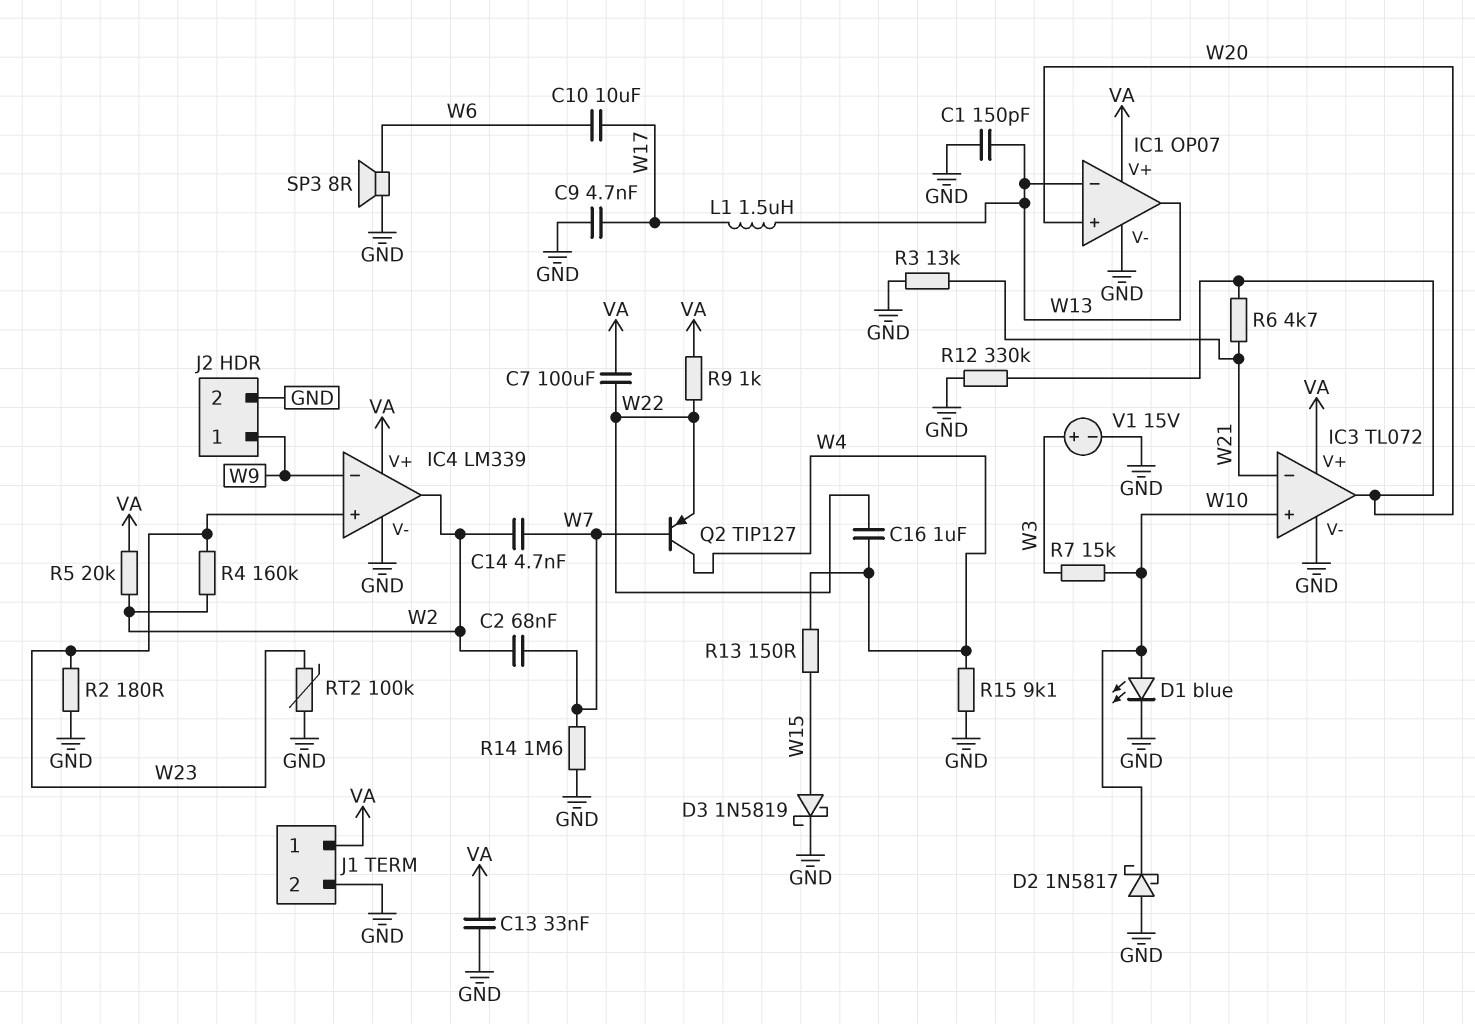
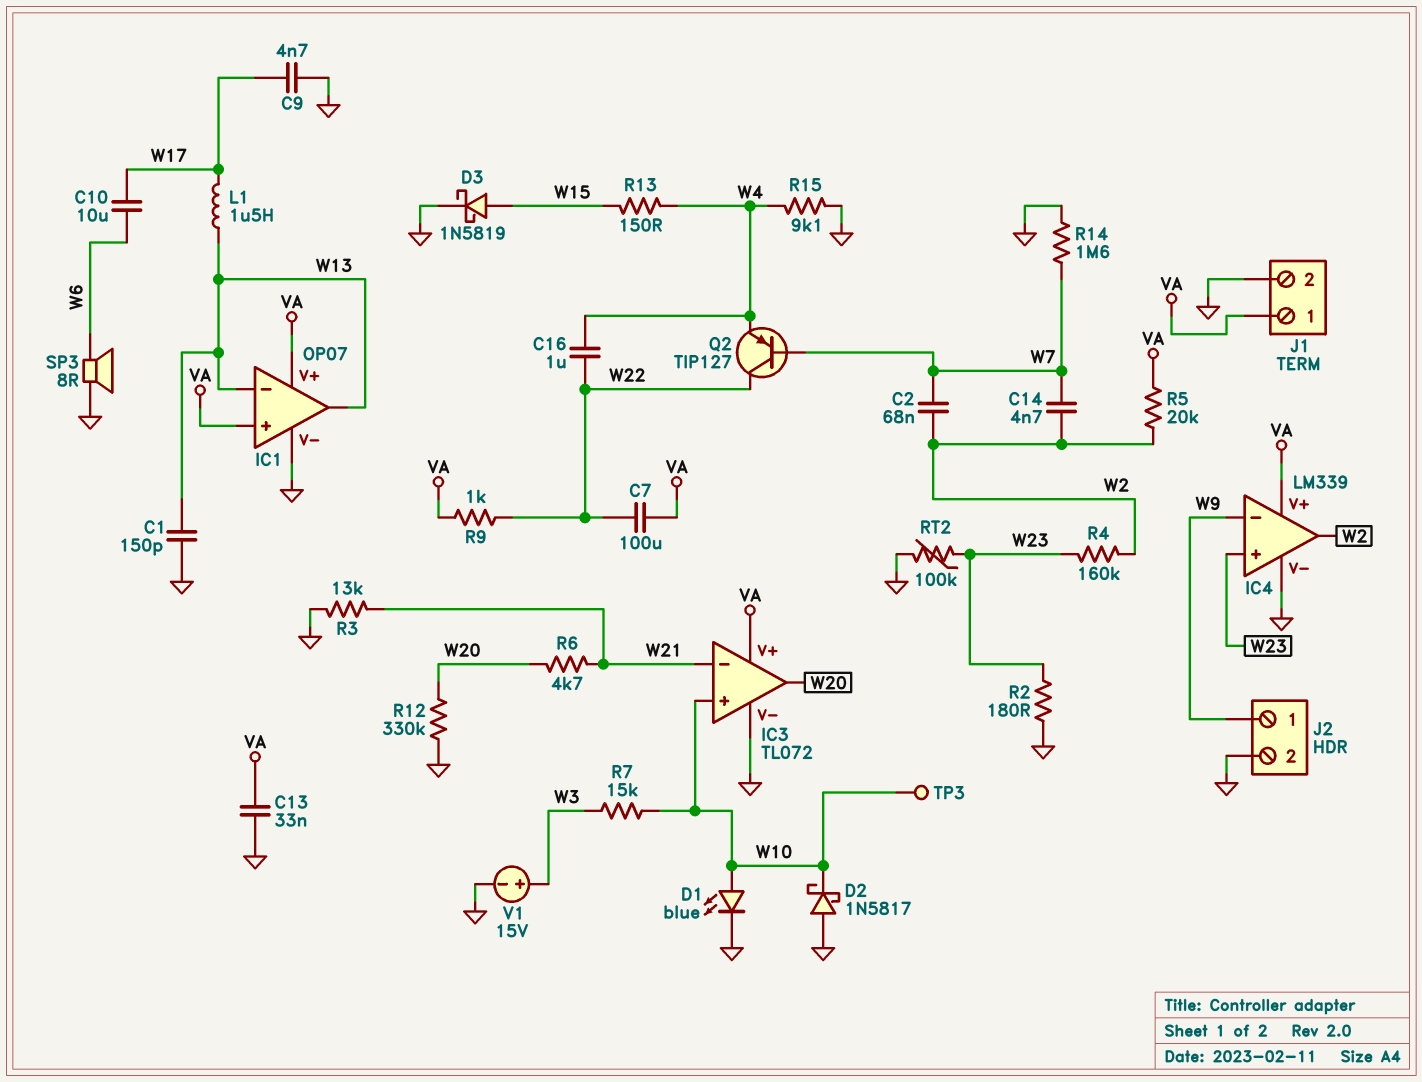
IC1 pin in+: W20 -> VA
Q2: PNP TIP127 (B W7, C W4, E W22) -> PNP TIP127 (B W7, C W22, E W4)
TP3: none -> test point (W10)

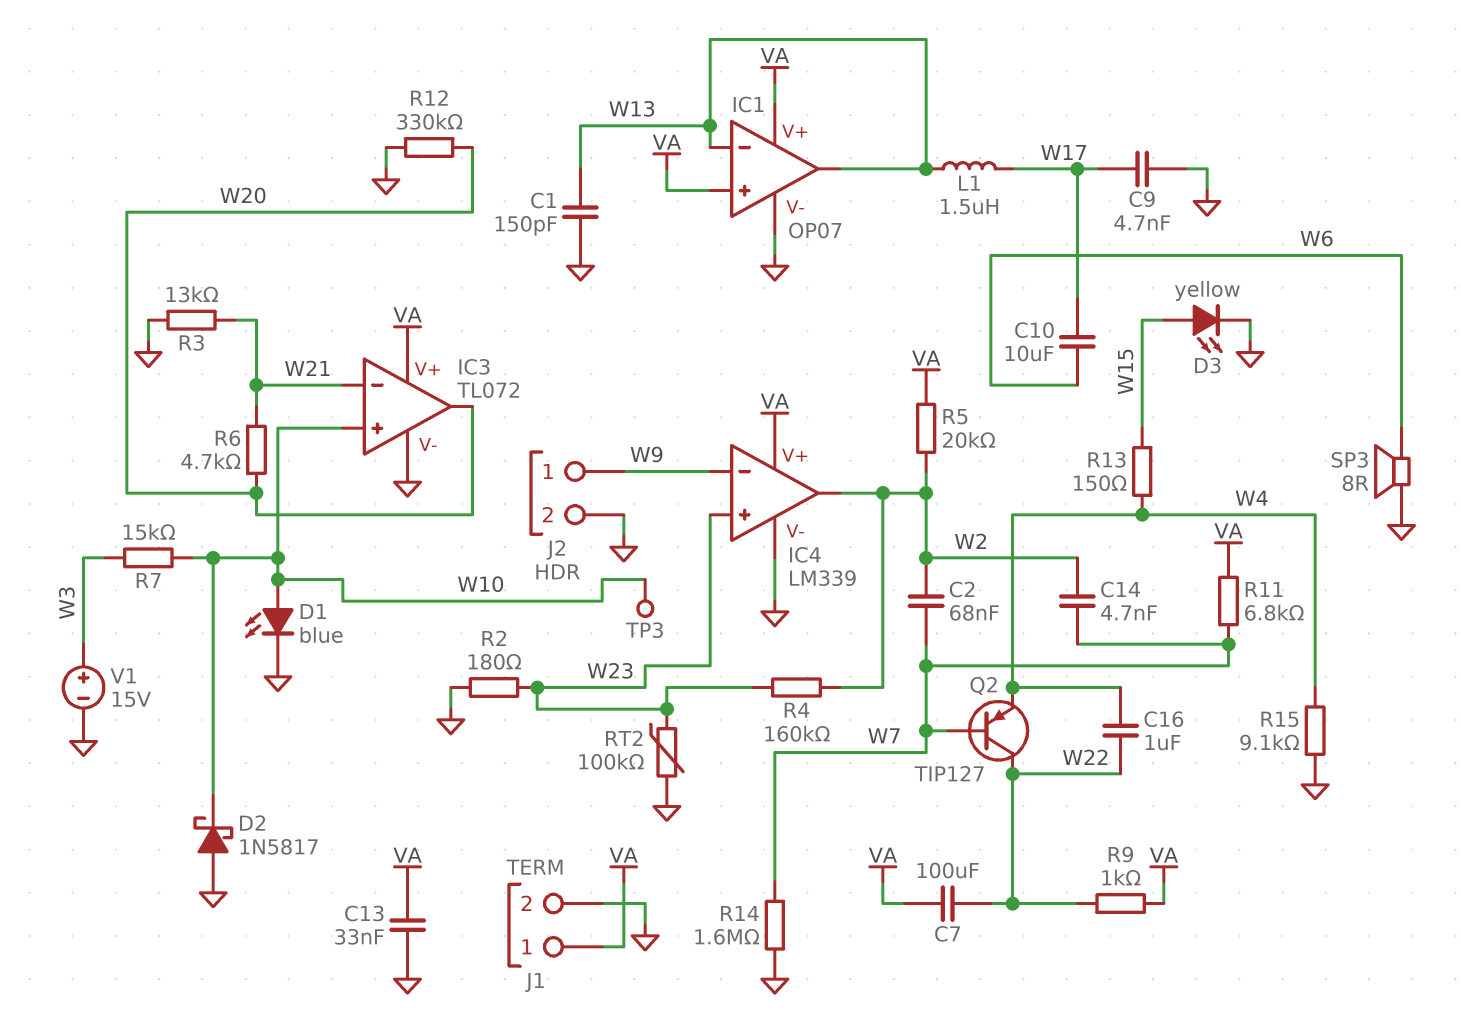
D3: schottky 1N5819 (A W15, K GND) -> LED yellow (A W15, K GND)
R11: none -> 6.8k (VA, W7)

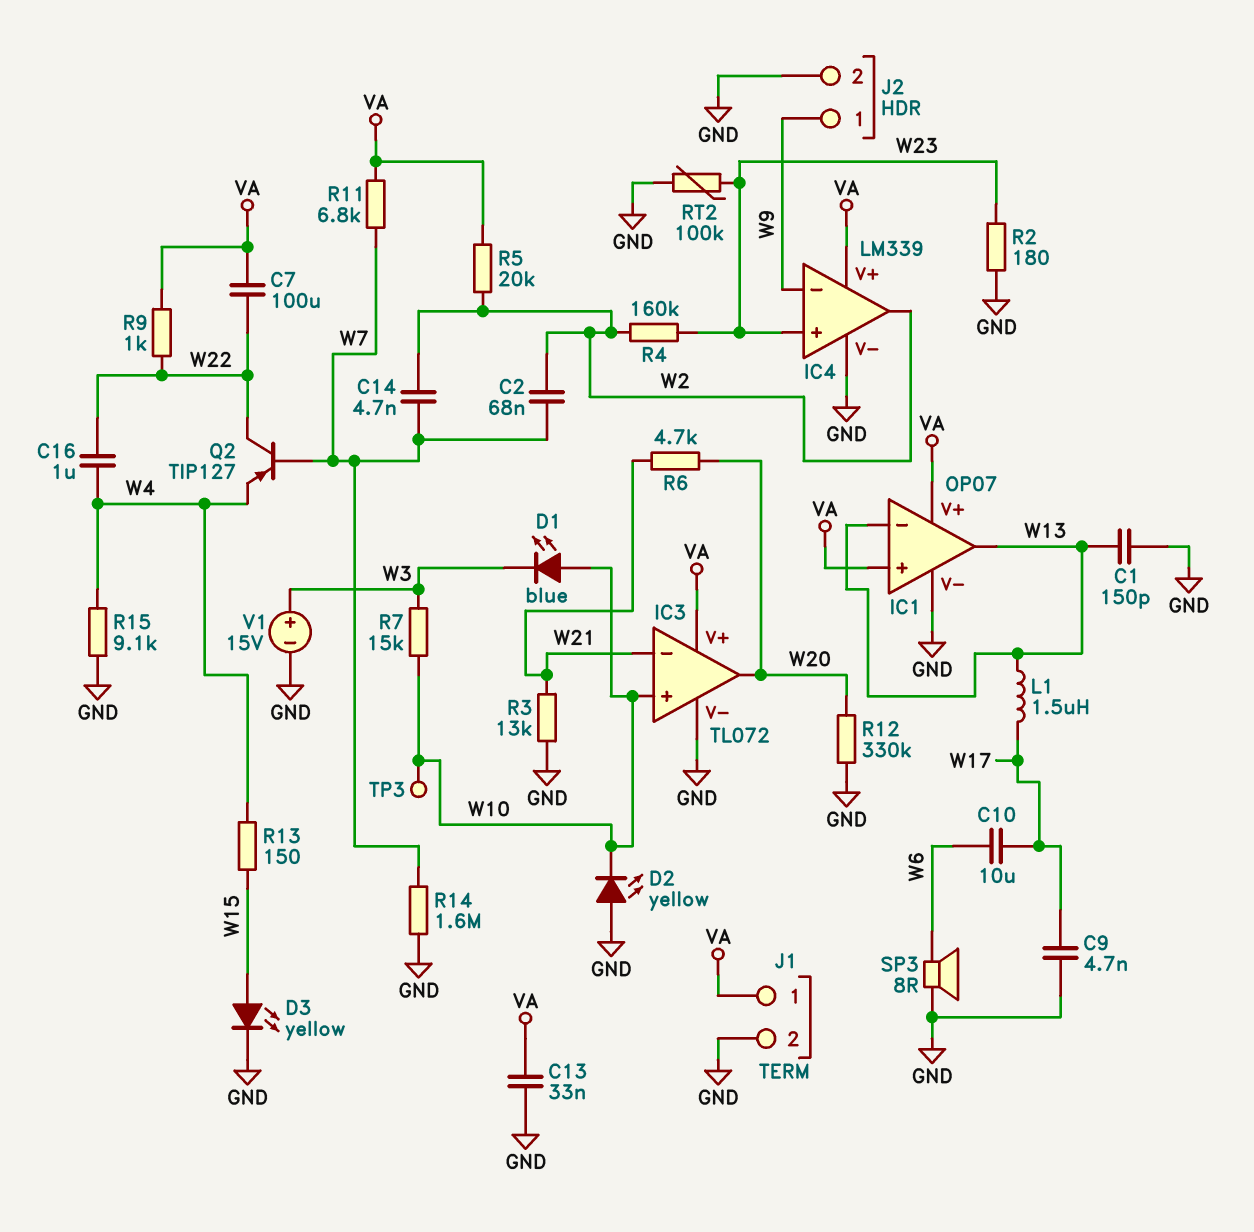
D1: LED blue (A W10, K GND) -> LED blue (A W10, K W3)
D2: schottky 1N5817 (A GND, K W10) -> LED yellow (A GND, K W10)

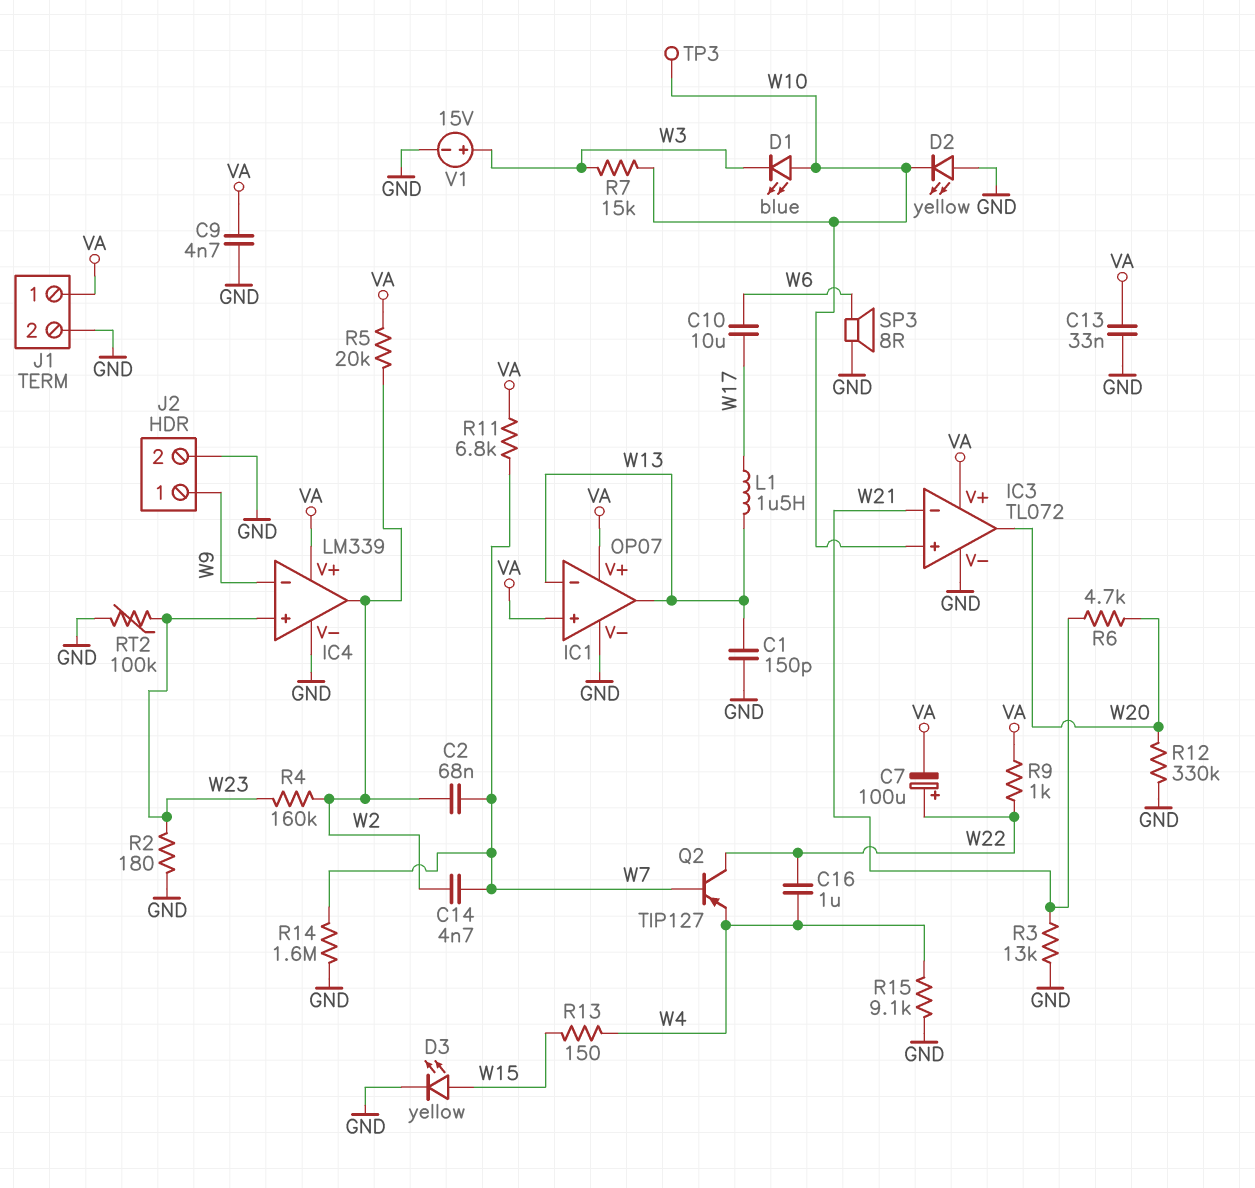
C7: 100uF (VA, W22) -> 100uF (plus W22, minus VA)
C9: 4.7nF (GND, W17) -> 4.7nF (GND, VA)

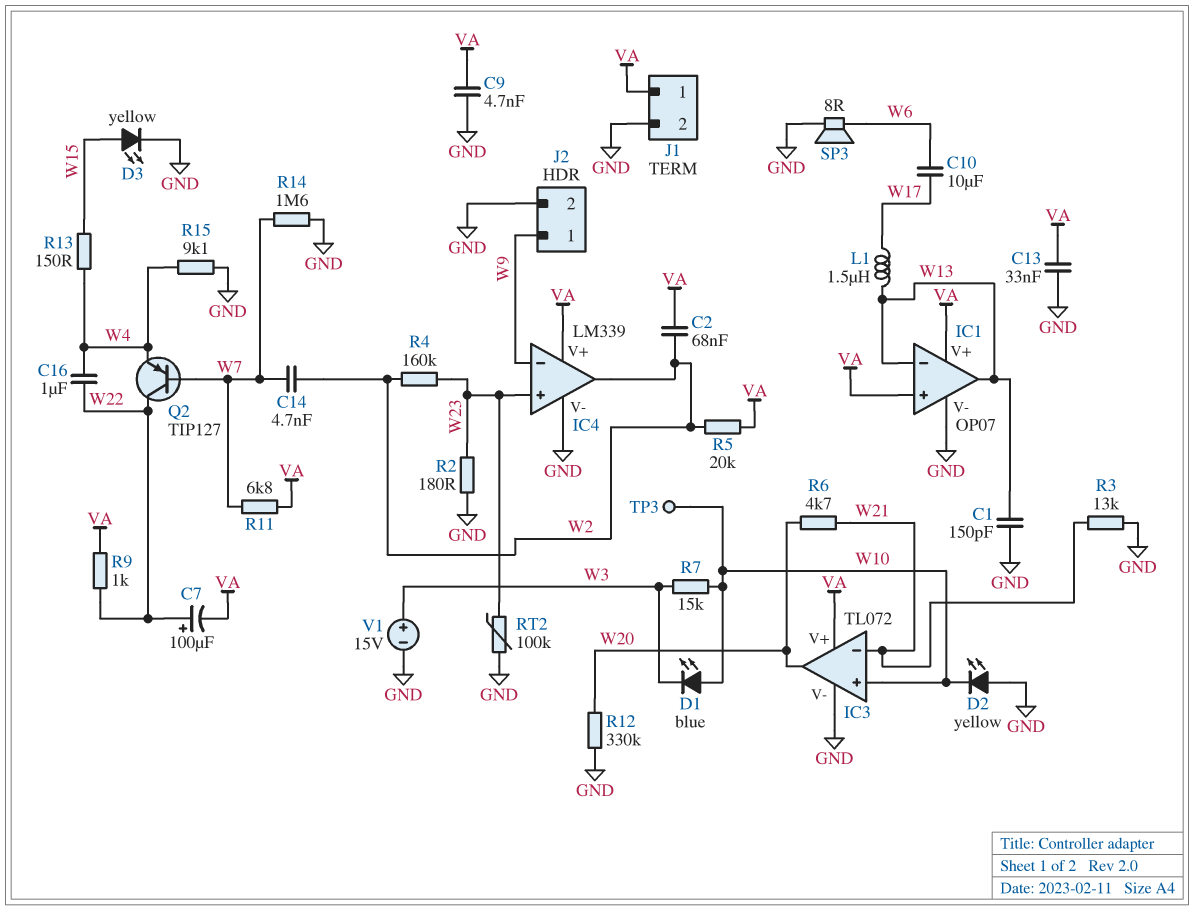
C2: 68nF (W2, W7) -> 68nF (VA, W2)

